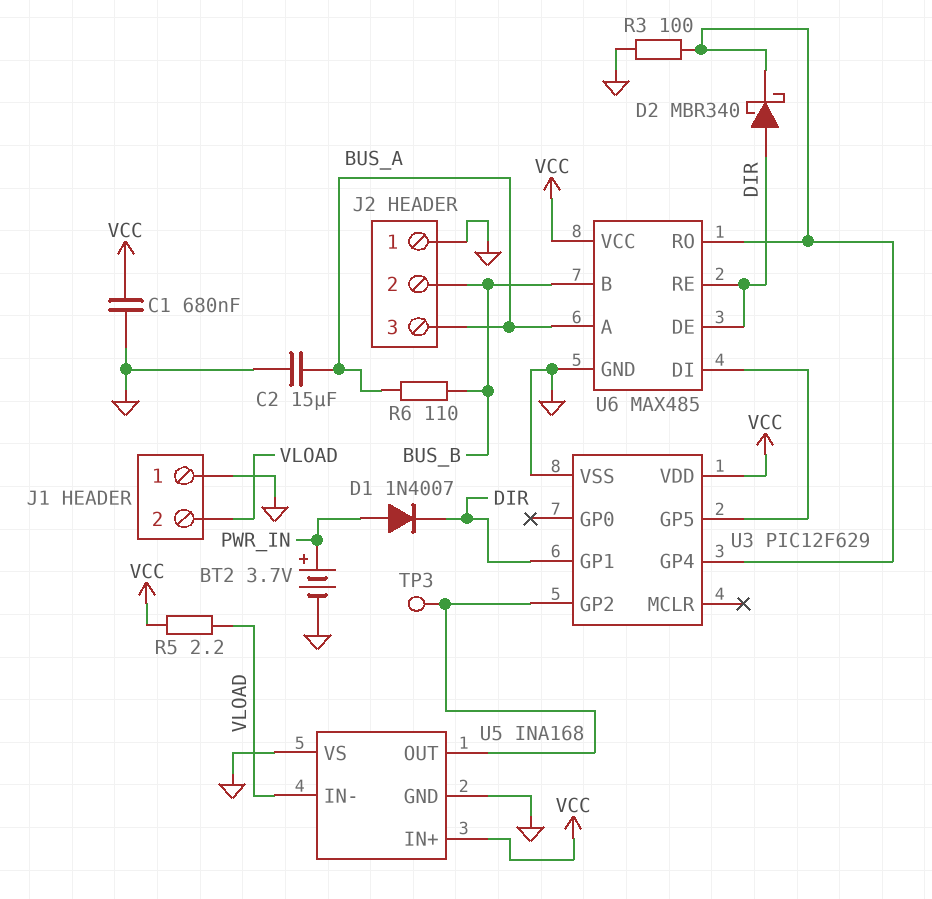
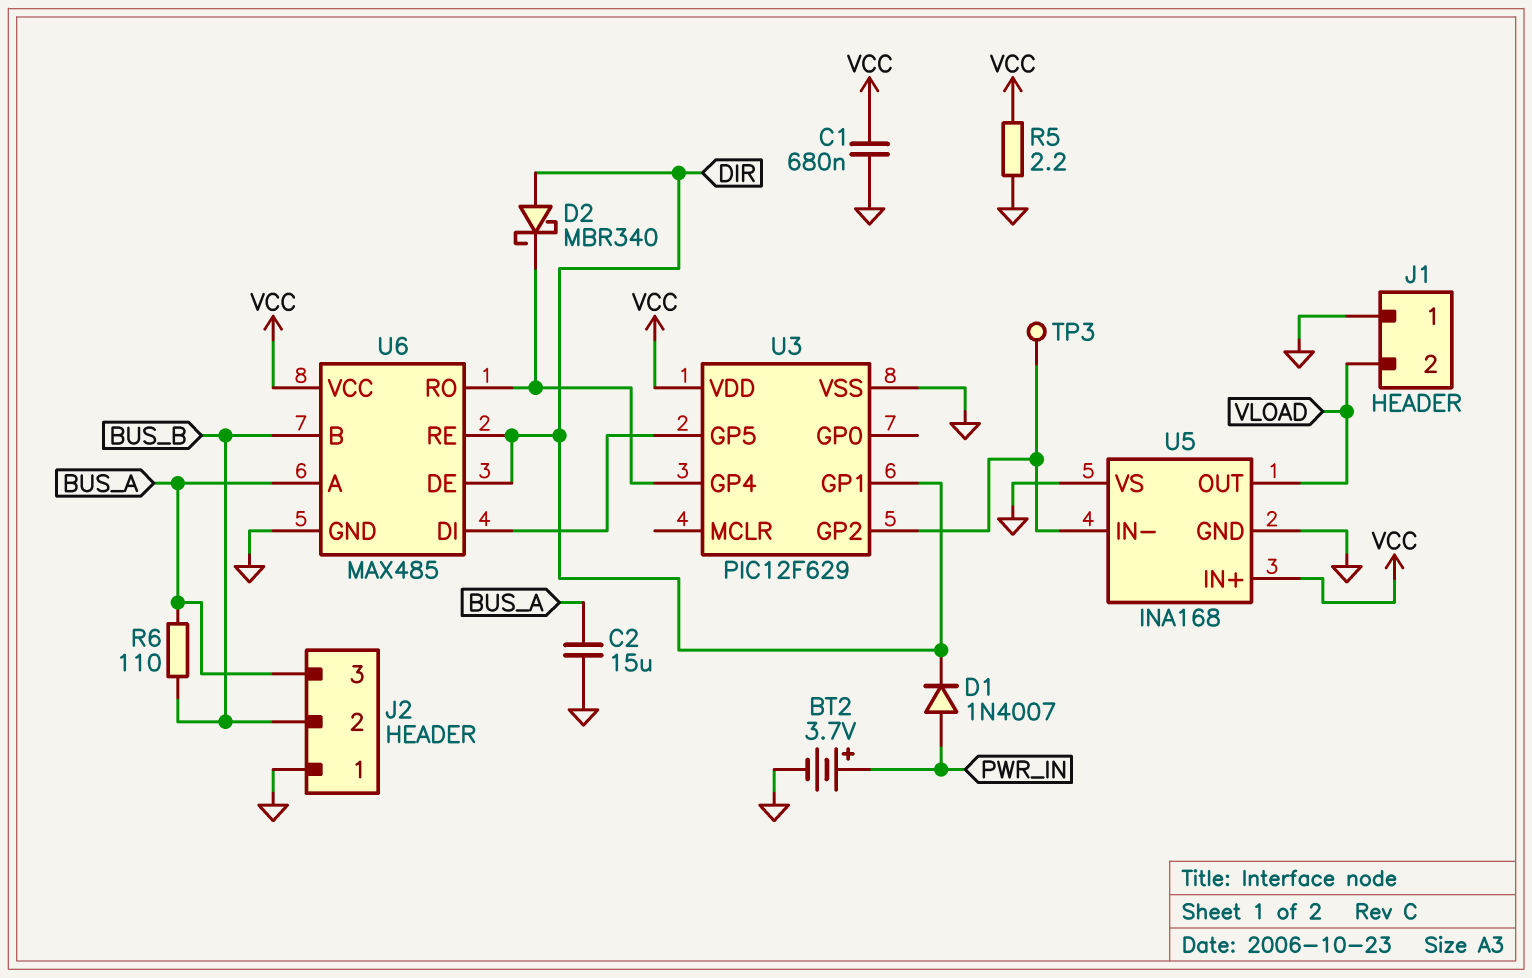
R3: 100 (GND, U3/GP4) -> none
R5: 2.2 (VCC, VLOAD) -> 2.2 (GND, VCC)
U5 pin IN-: VLOAD -> U3/GP2
U5 pin OUT: U3/GP2 -> VLOAD

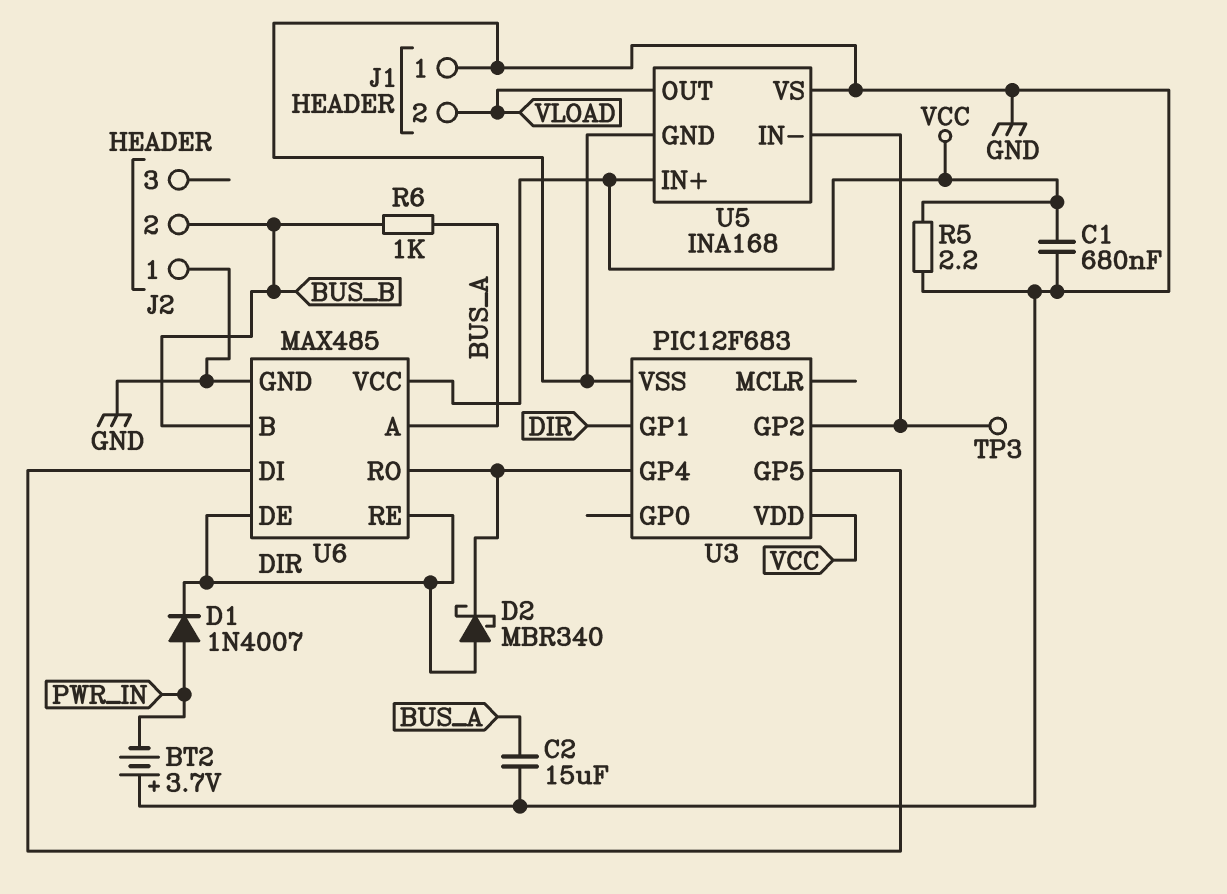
BT2: 3.7V (plus PWR_IN, minus GND) -> 3.7V (plus GND, minus PWR_IN)
J2 pin 3: BUS_A -> none
R6: 110 (BUS_A, BUS_B) -> 1k (BUS_A, BUS_B)
U3: PIC12F629 -> PIC12F683

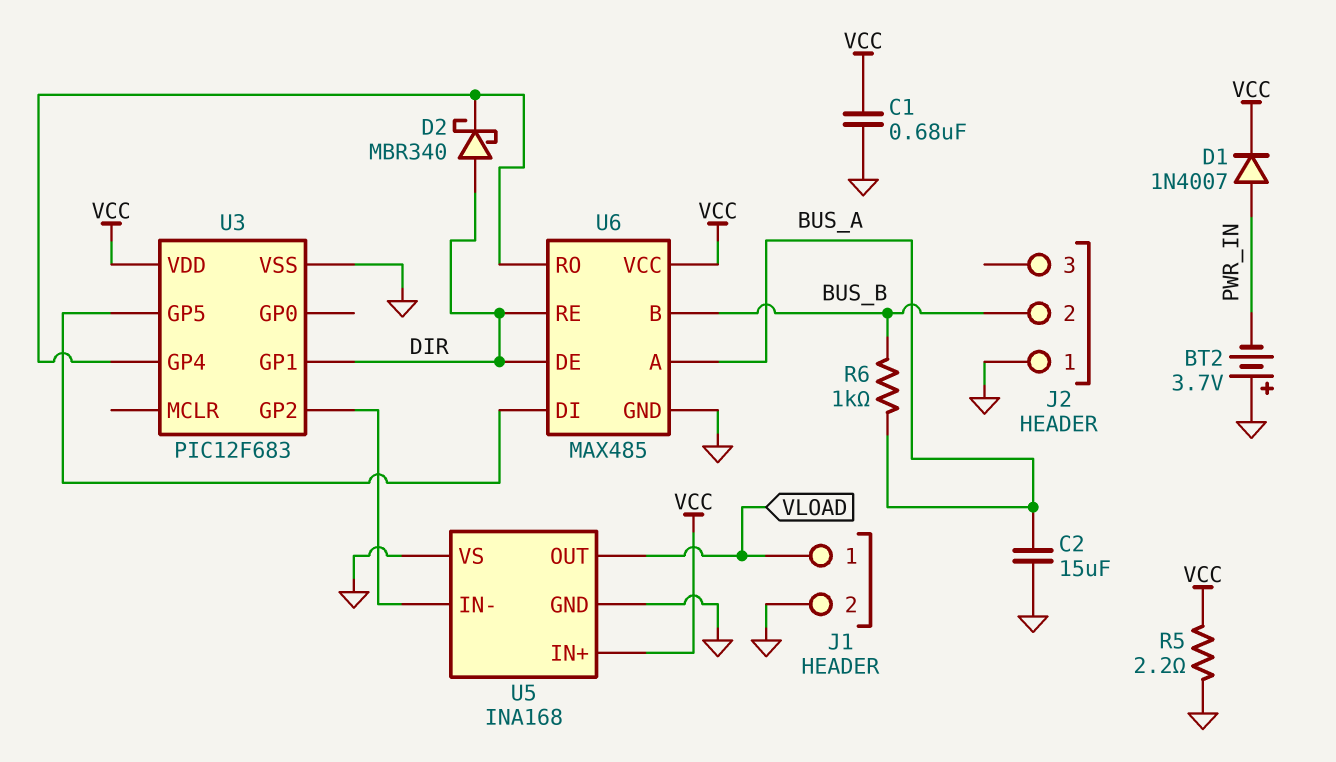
D1: diode 1N4007 (A PWR_IN, K DIR) -> diode 1N4007 (A PWR_IN, K VCC)
J1 pin 1: GND -> VLOAD
J1 pin 2: VLOAD -> GND
TP3: test point (U3/GP2) -> none

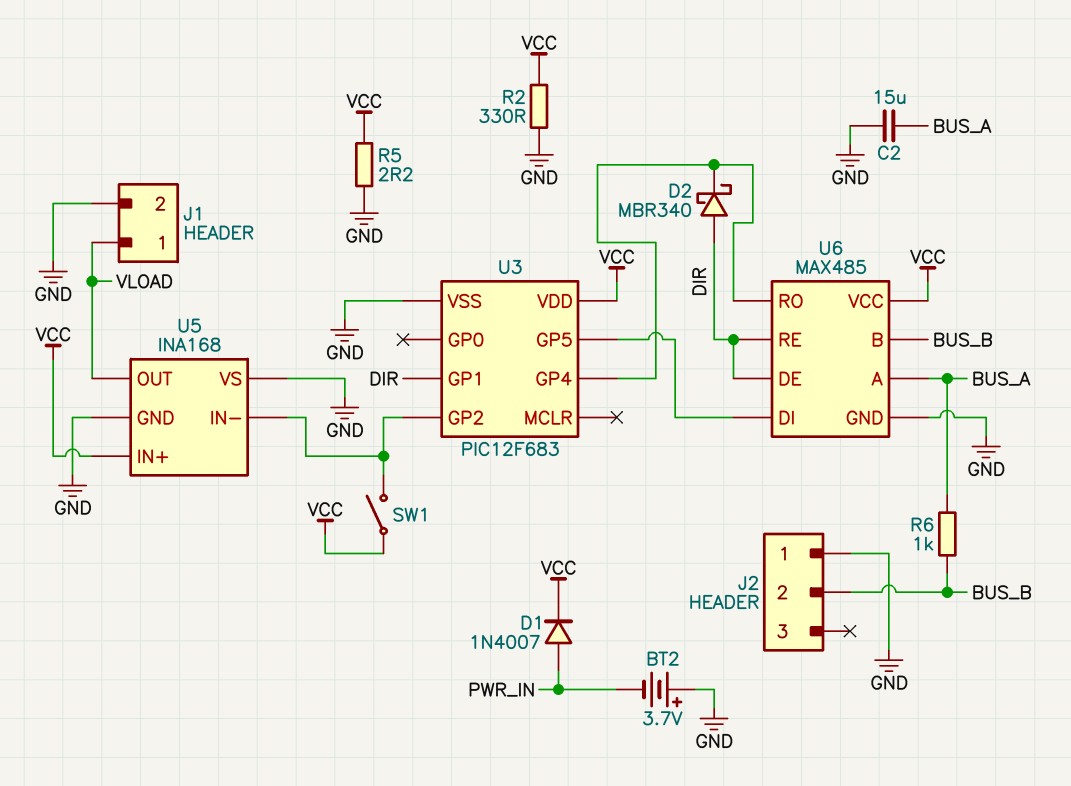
C1: 680nF (GND, VCC) -> none
R2: none -> 330 (GND, VCC)
SW1: none -> switch (U3/GP2, VCC)

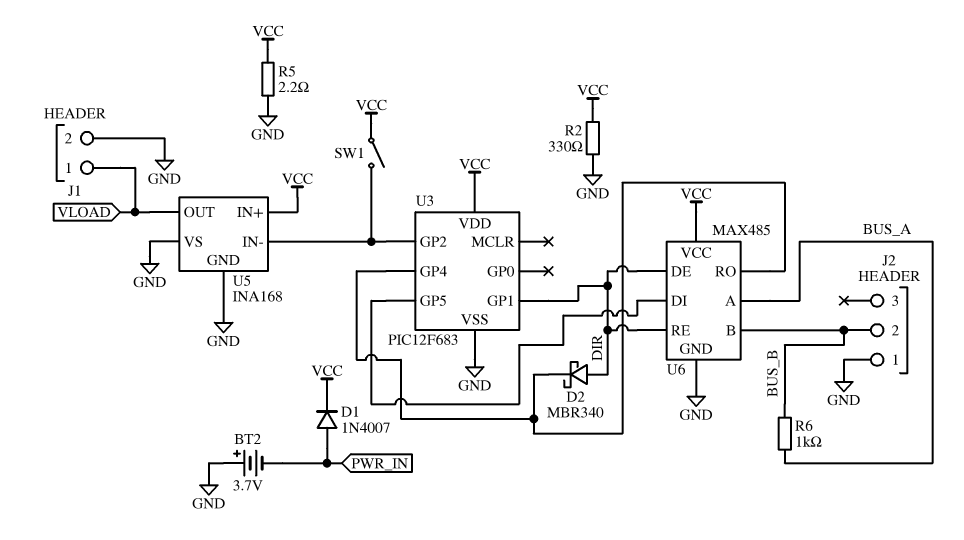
C2: 15uF (BUS_A, GND) -> none

